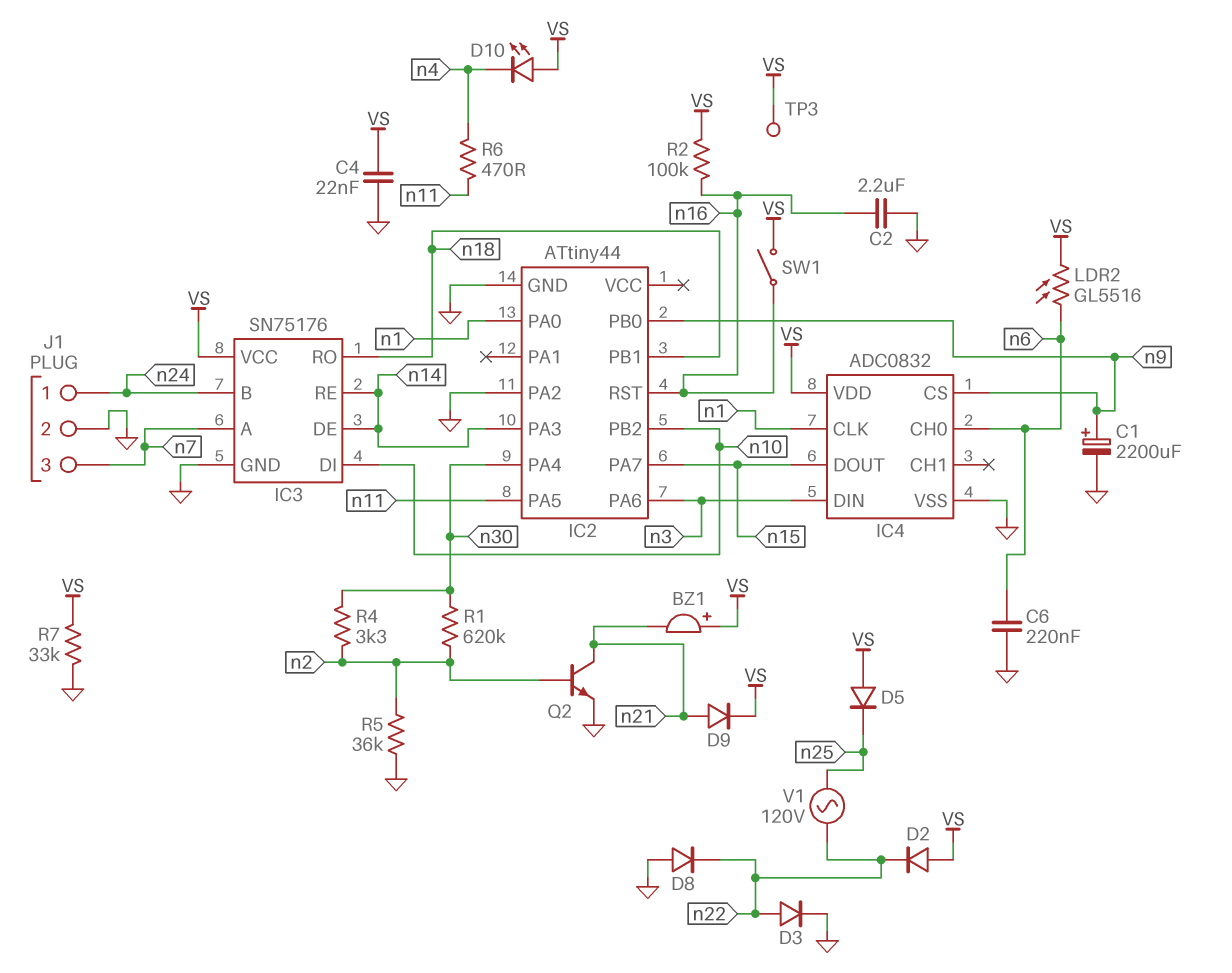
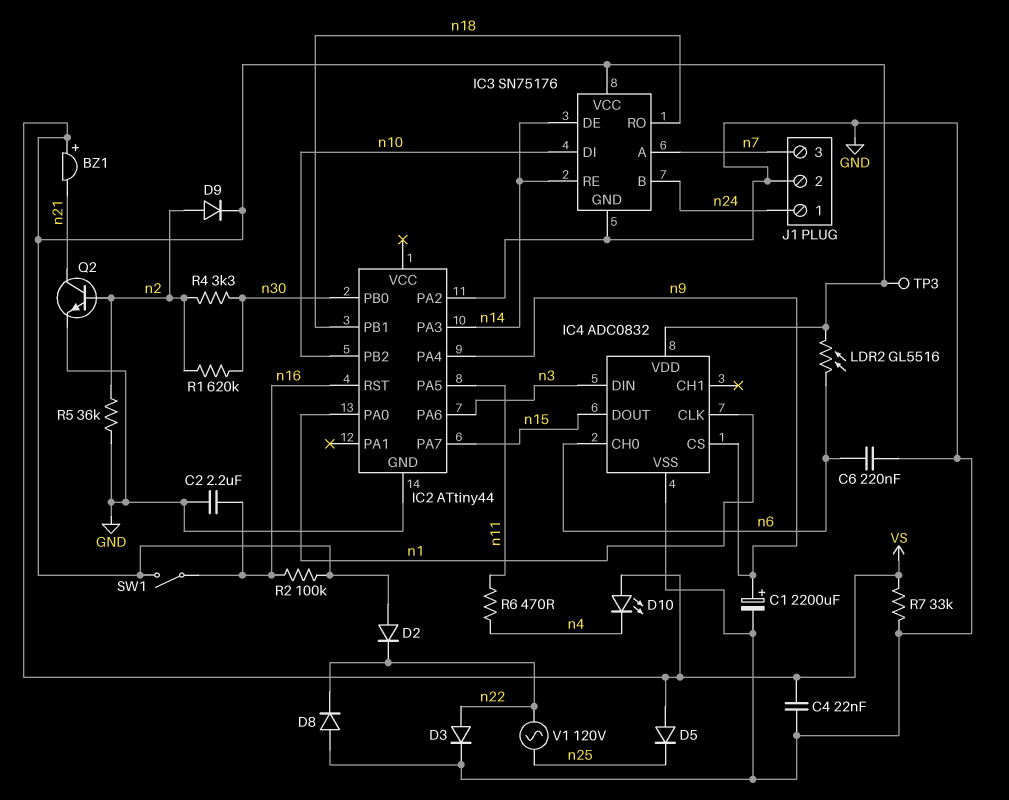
D9: diode (A n21, K VS) -> diode (A n2, K VS)
IC2 pin PA4: n30 -> n9
IC2 pin PB0: n9 -> n30

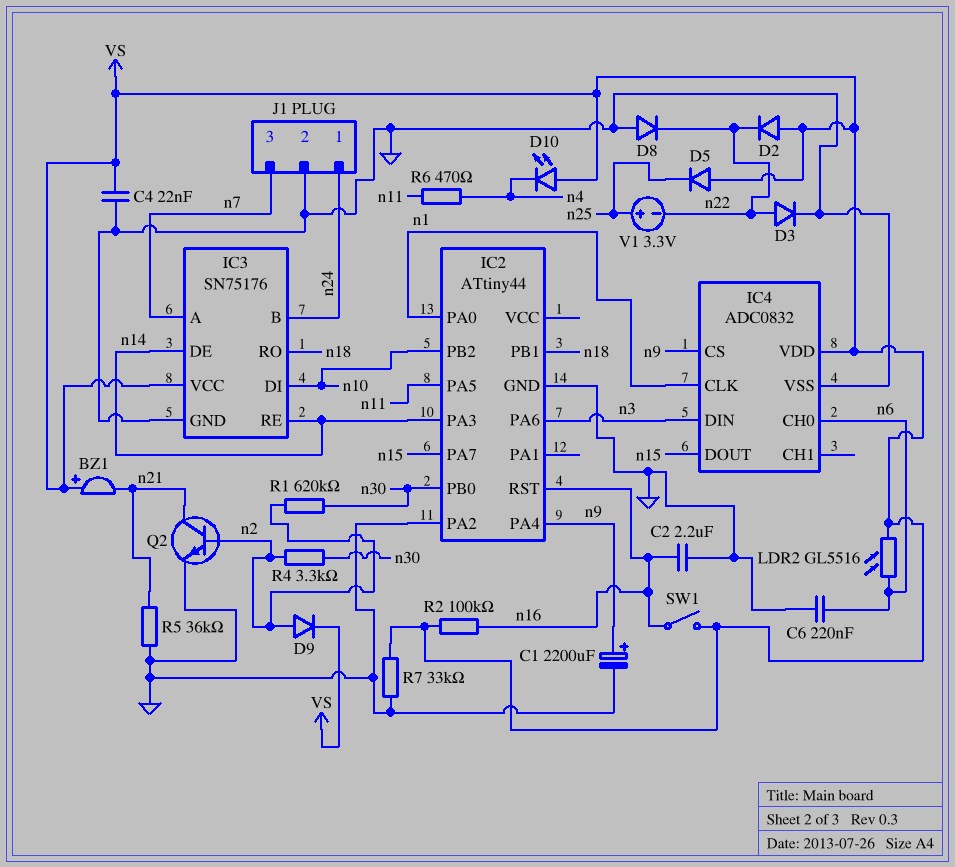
R5: 36k (GND, n2) -> 36k (GND, n21)
TP3: test point (VS) -> none
V1: AC 120V (n22, n25) -> 3.3V (plus n25, minus n22)

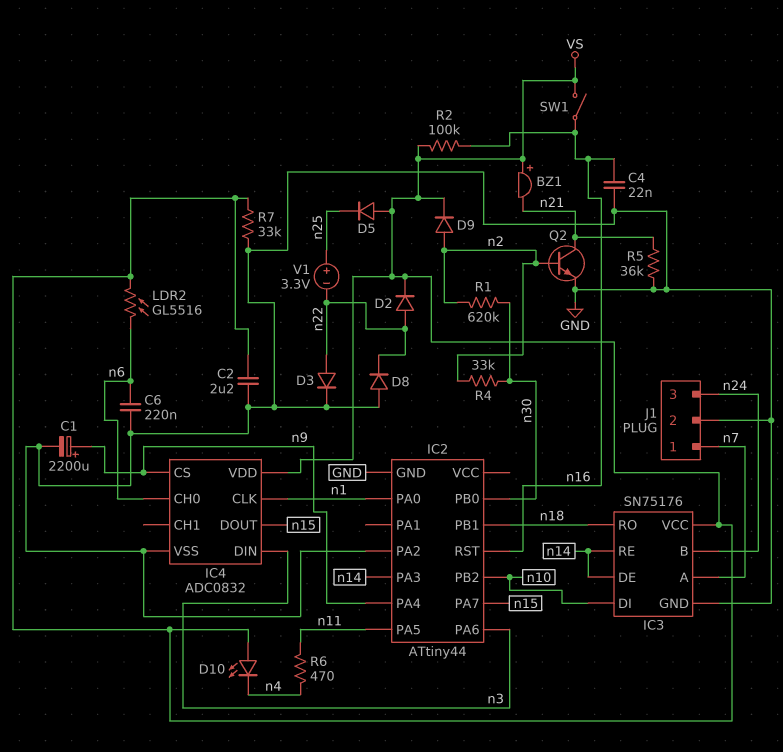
C2: 2.2uF (GND, n16) -> 2.2uF (GND, VS)
C4: 22nF (GND, VS) -> 22nF (GND, n16)
D2: diode (A VS, K n22) -> diode (A n22, K VS)
J1 pin 1: n24 -> n7
J1 pin 3: n7 -> n24
R4: 3.3k (n2, n30) -> 33k (n2, n30)

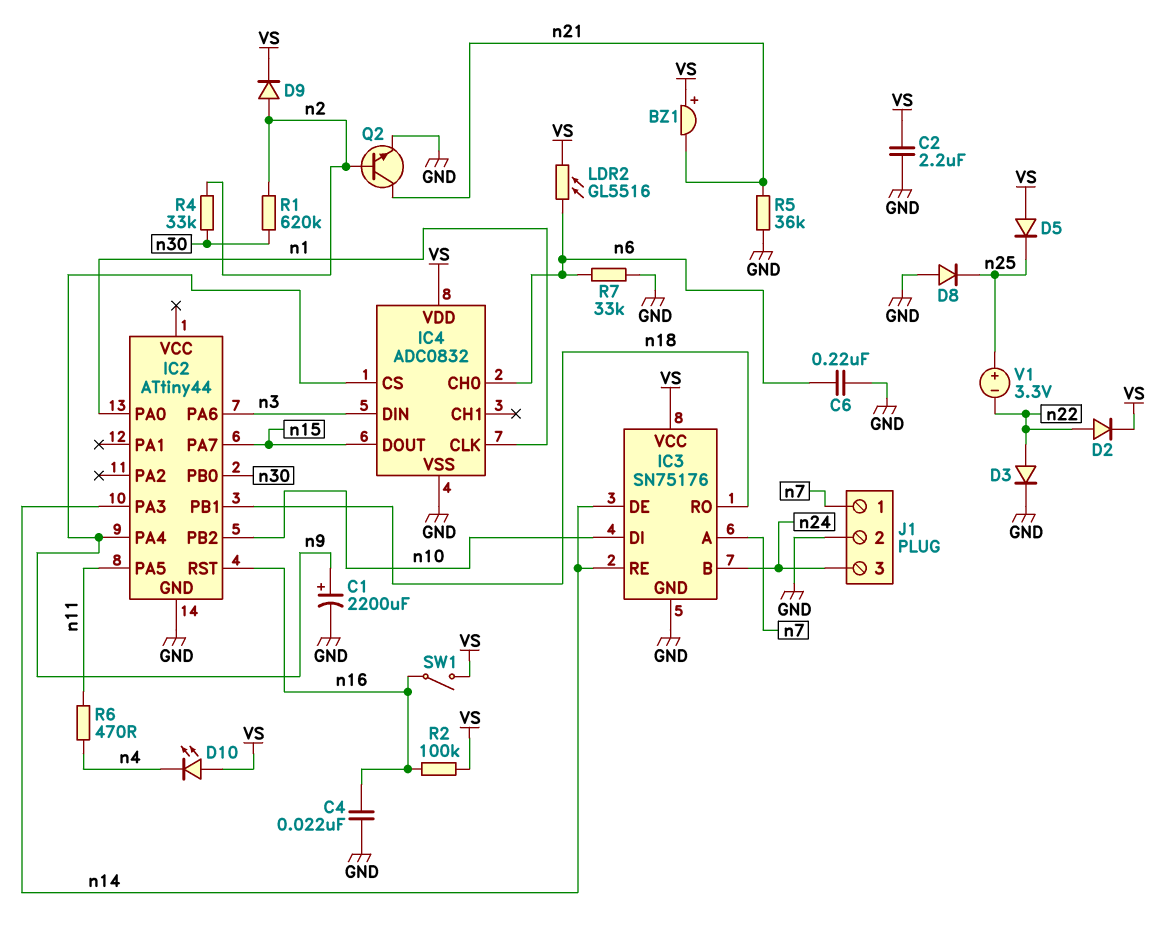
D8: diode (A GND, K n22) -> diode (A GND, K n25)
IC2 pin PA2: GND -> none
R7: 33k (GND, VS) -> 33k (GND, n6)

